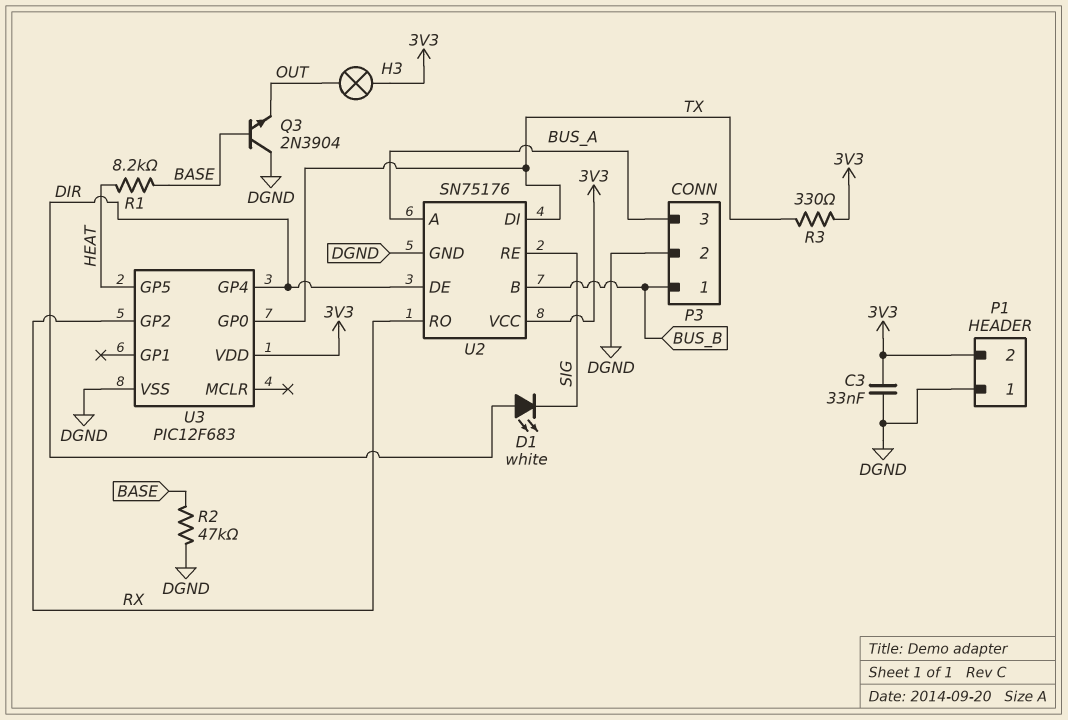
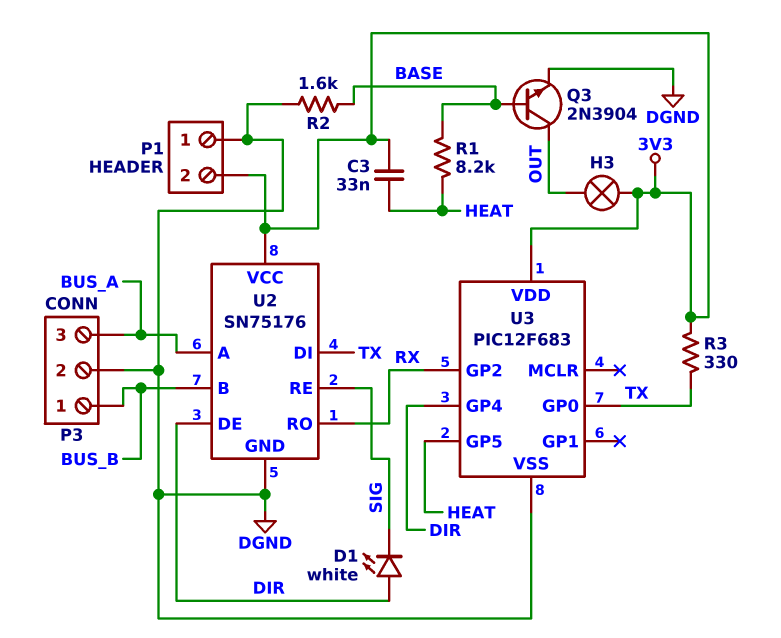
C3: 33nF (3V3, DGND) -> 33nF (3V3, HEAT)
Q3: NPN 2N3904 (B BASE, C DGND, E OUT) -> NPN 2N3904 (B BASE, C OUT, E DGND)
R2: 47k (BASE, DGND) -> 1.6k (BASE, DGND)

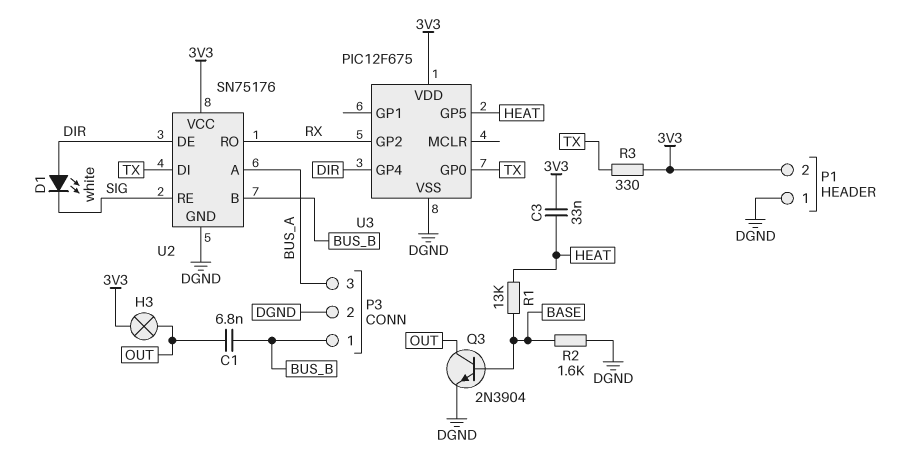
C1: none -> 6.8nF (BUS_B, OUT)
R1: 8.2k (BASE, HEAT) -> 13k (BASE, HEAT)
U3: PIC12F683 -> PIC12F675

